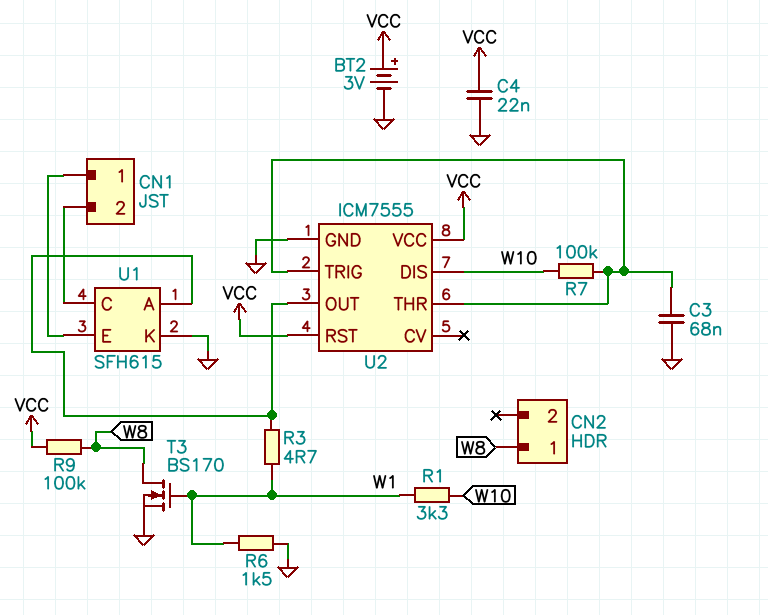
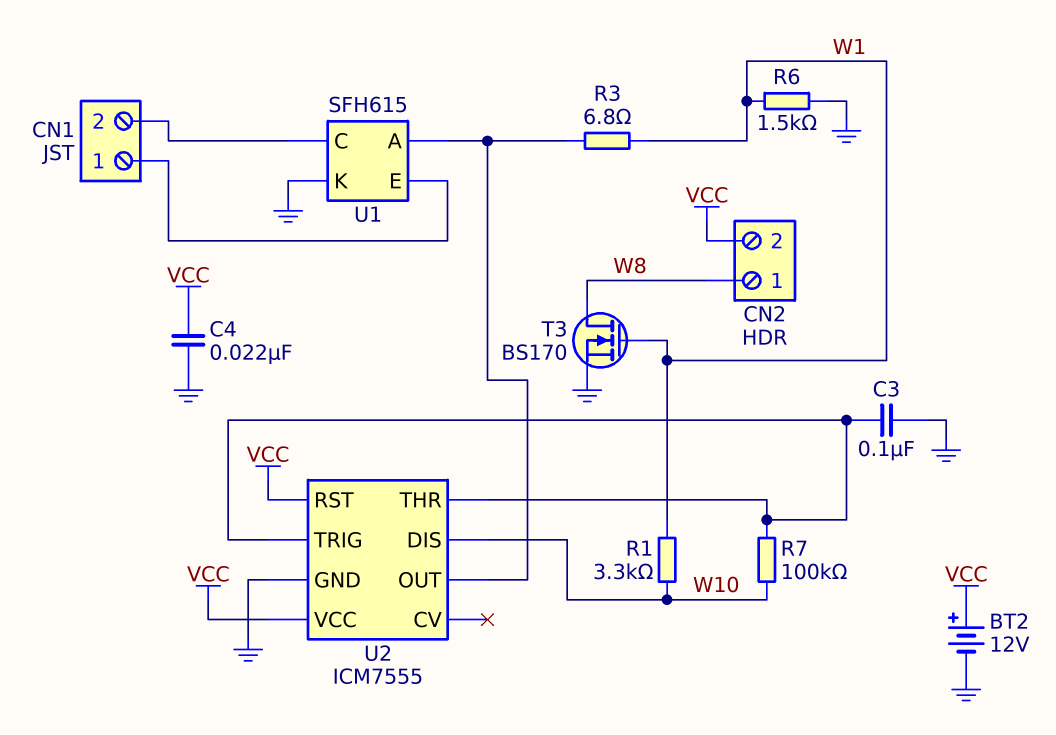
BT2: 3V (plus VCC, minus GND) -> 12V (plus VCC, minus GND)
C3: 68nF (GND, U2/THR) -> 100nF (GND, U2/THR)
CN2 pin 2: none -> VCC
R3: 4.7 (U1/A, W1) -> 6.8 (U1/A, W1)
R9: 100k (VCC, W8) -> none

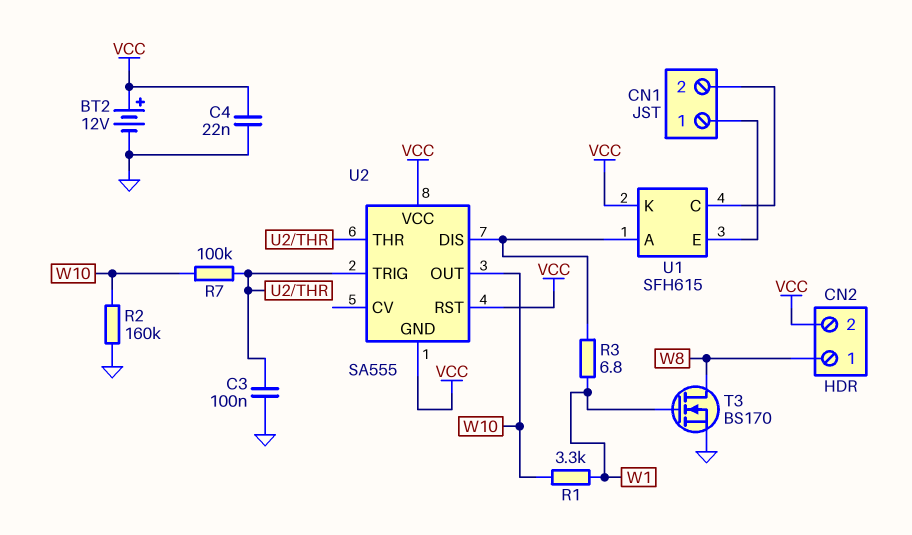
R2: none -> 160k (GND, W10)
R6: 1.5k (GND, W1) -> none
U1 pin K: GND -> VCC
U2: ICM7555 -> SA555
U2 pin DIS: W10 -> U1/A
U2 pin GND: GND -> VCC
U2 pin OUT: U1/A -> W10

